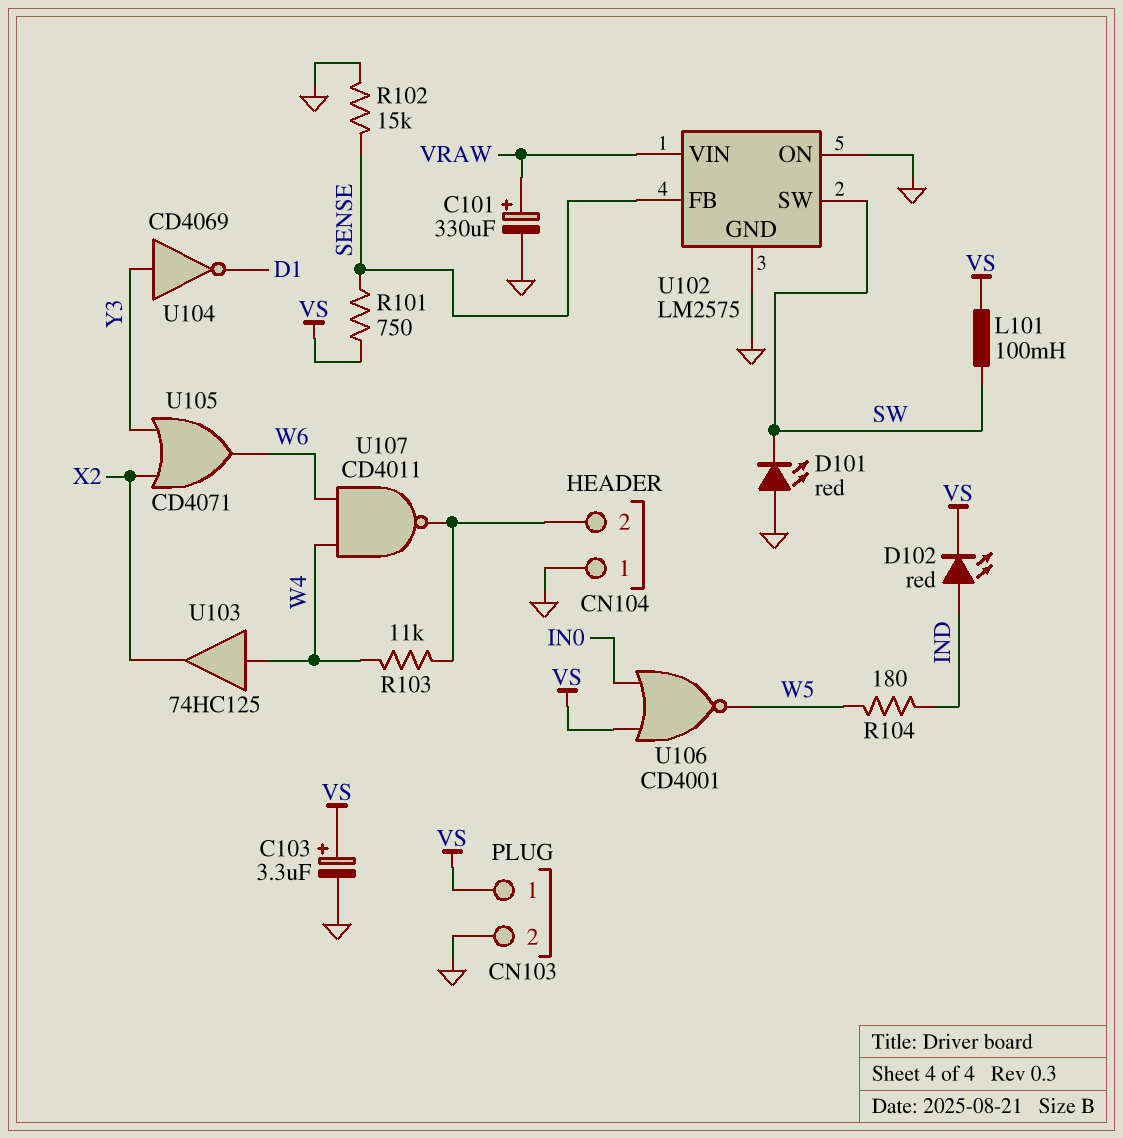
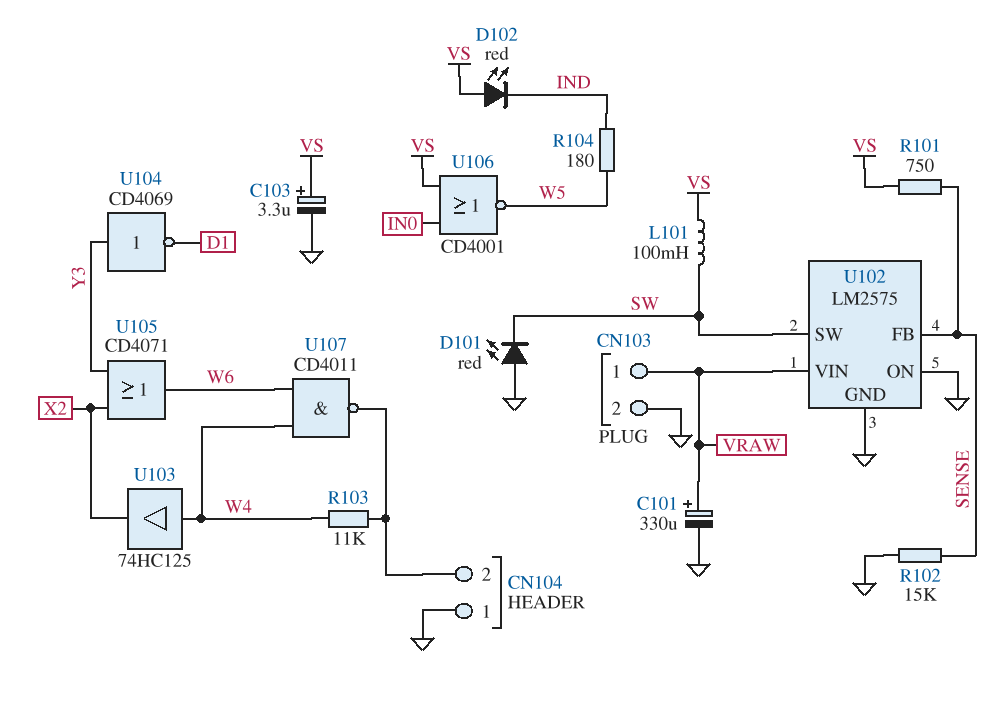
CN103 pin 1: VS -> VRAW
D102: LED red (A IND, K VS) -> LED red (A VS, K IND)

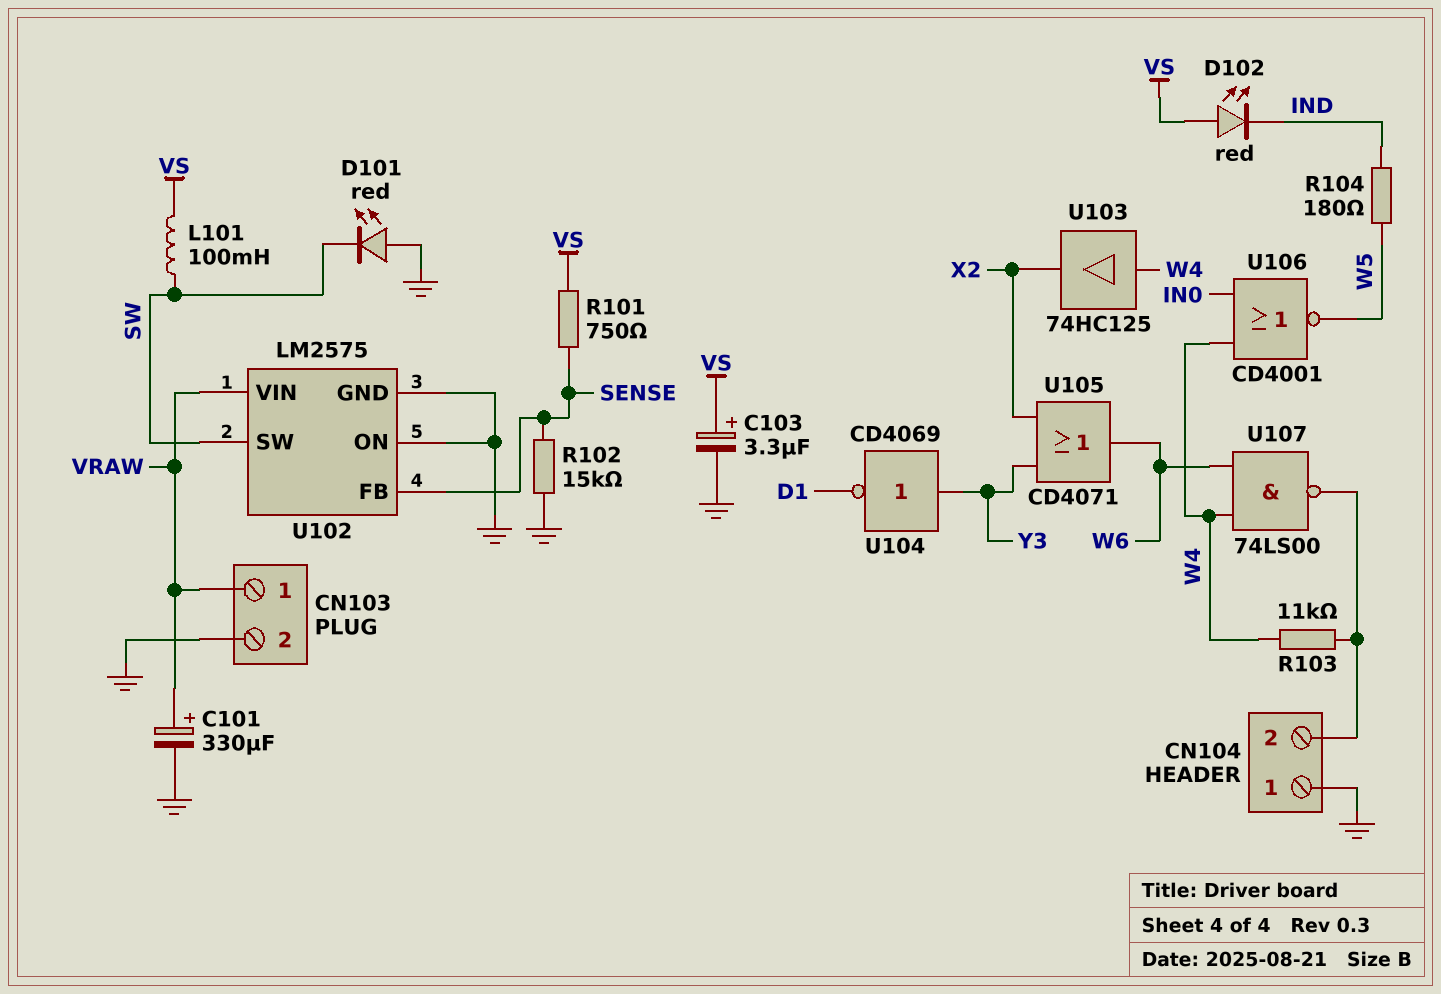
U106: NOR CD4001 (in IN0, in VS, out W5) -> NOR CD4001 (in IN0, in W4, out W5)
U107: NAND CD4011 (in W4, in W6, out CN104/2) -> NAND 74LS00 (in W4, in W6, out CN104/2)

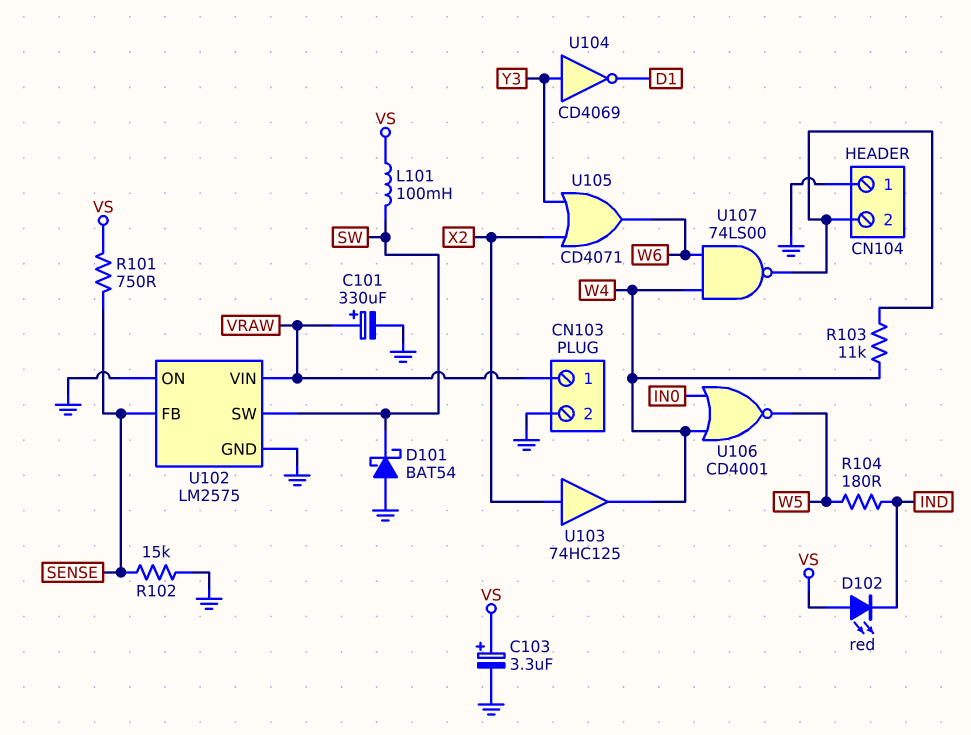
D101: LED red (A GND, K SW) -> schottky BAT54 (A GND, K SW)
U103: buffer 74HC125 (in W4, out X2) -> buffer 74HC125 (in X2, out W4)

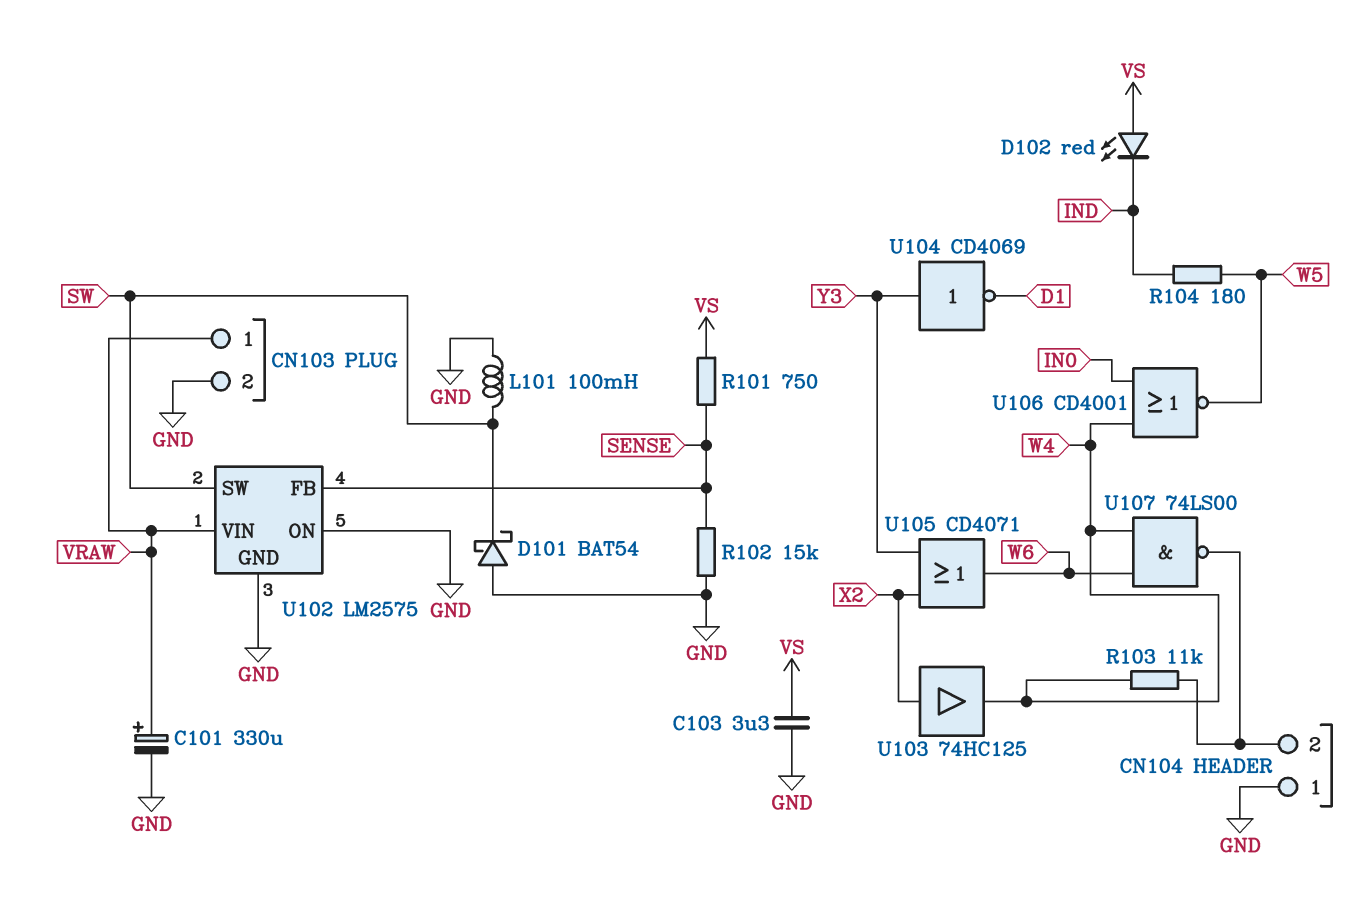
C103: 3.3uF (plus VS, minus GND) -> 3.3uF (GND, VS)
L101: 100mH (SW, VS) -> 100mH (GND, SW)

